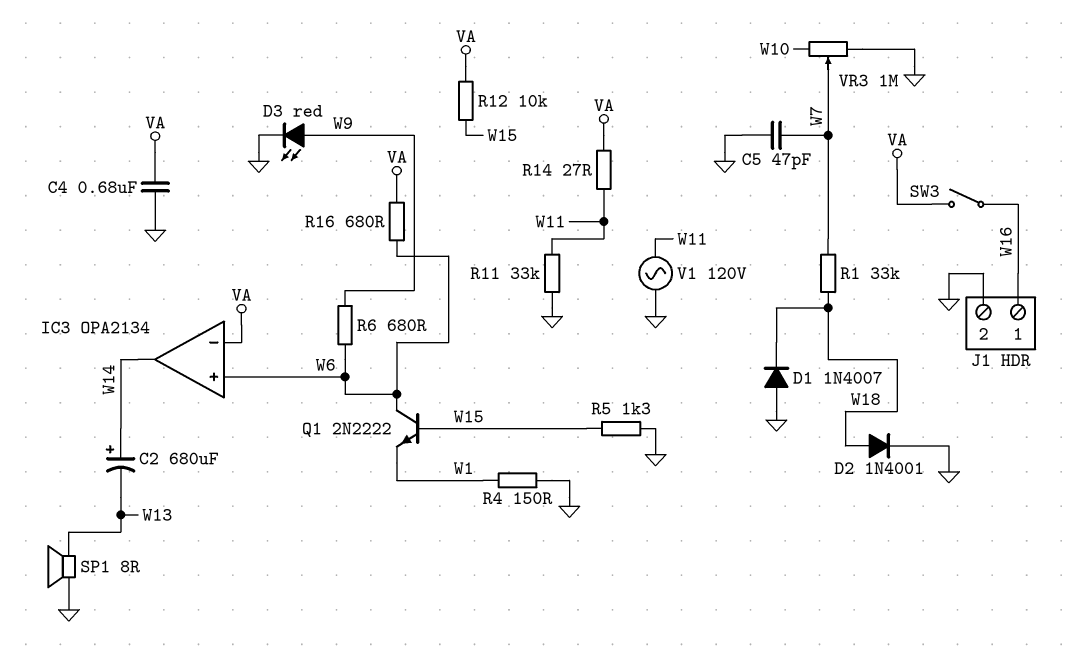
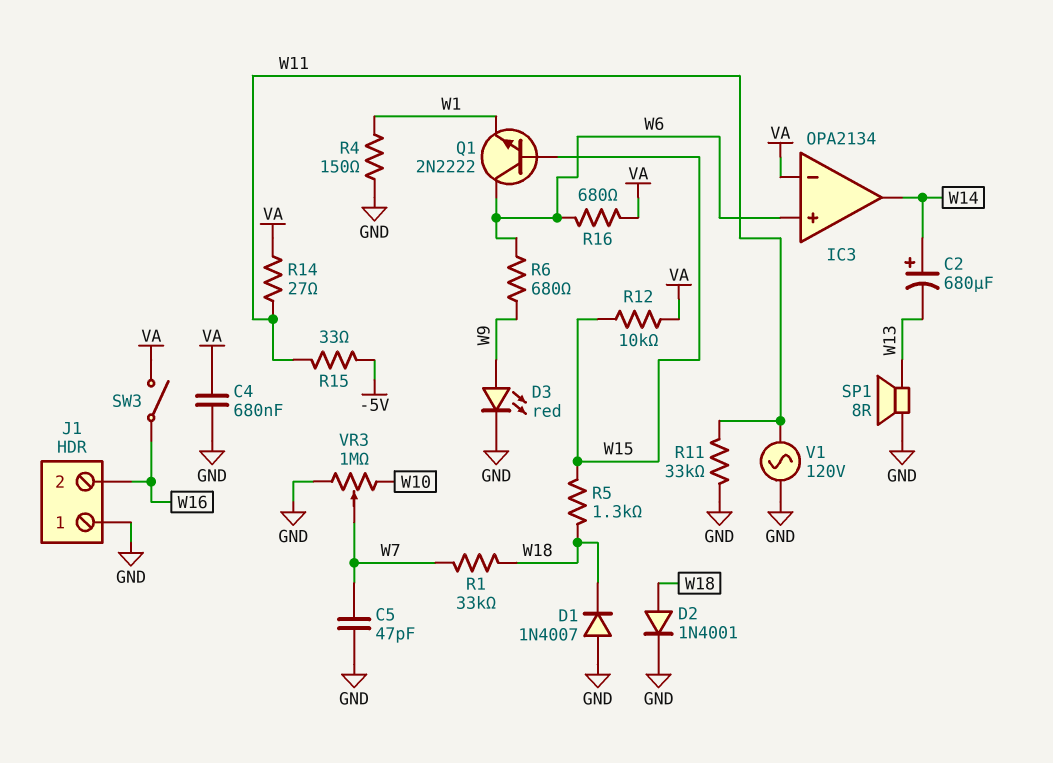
J1 pin 1: W16 -> GND
J1 pin 2: GND -> W16
R5: 1.3k (GND, W15) -> 1.3k (W15, W18)
R15: none -> 33 (-5V, W11)

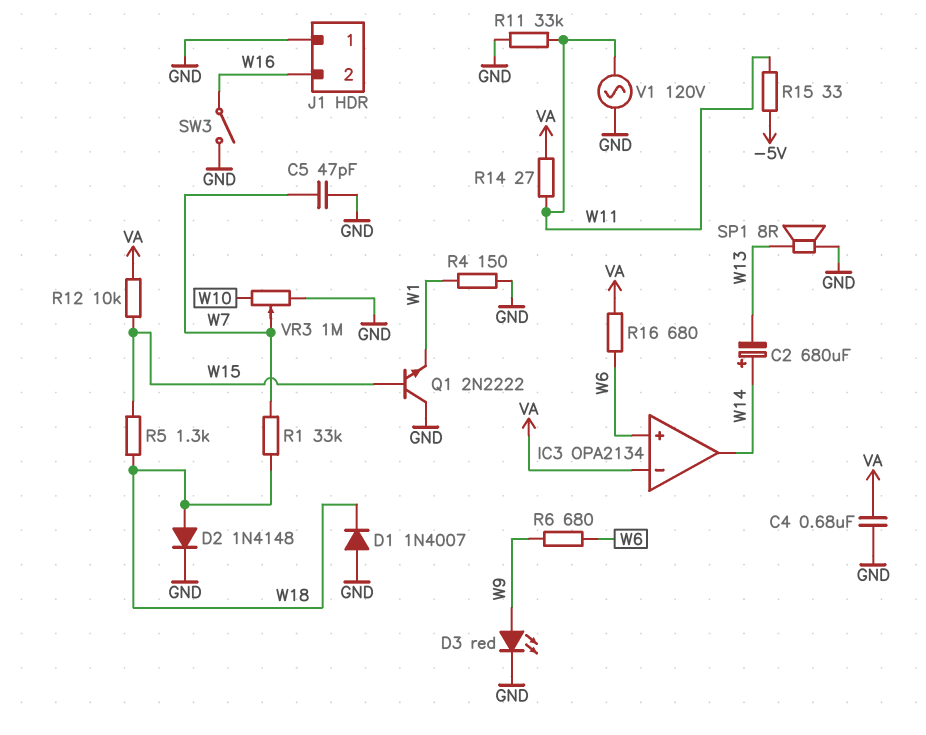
D2: diode 1N4001 (A W18, K GND) -> diode 1N4148 (A W18, K GND)
Q1: NPN 2N2222 (B W15, C W6, E W1) -> NPN 2N2222 (B W15, C GND, E W1)
SW3: switch (VA, W16) -> switch (GND, W16)

